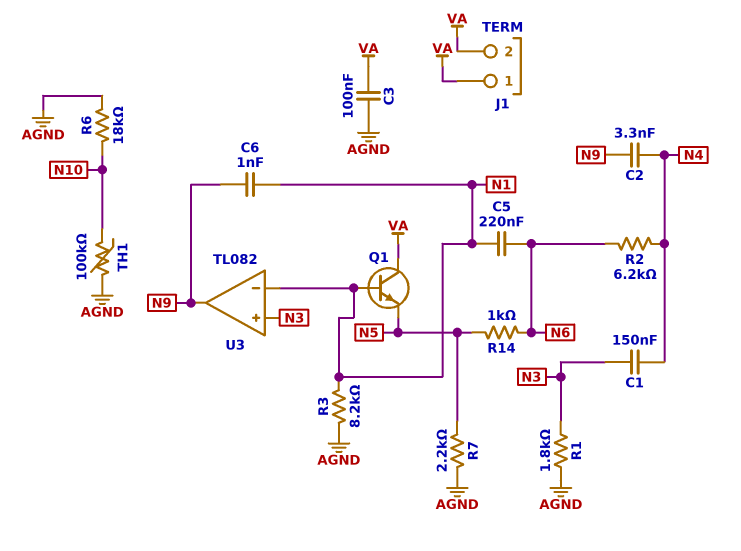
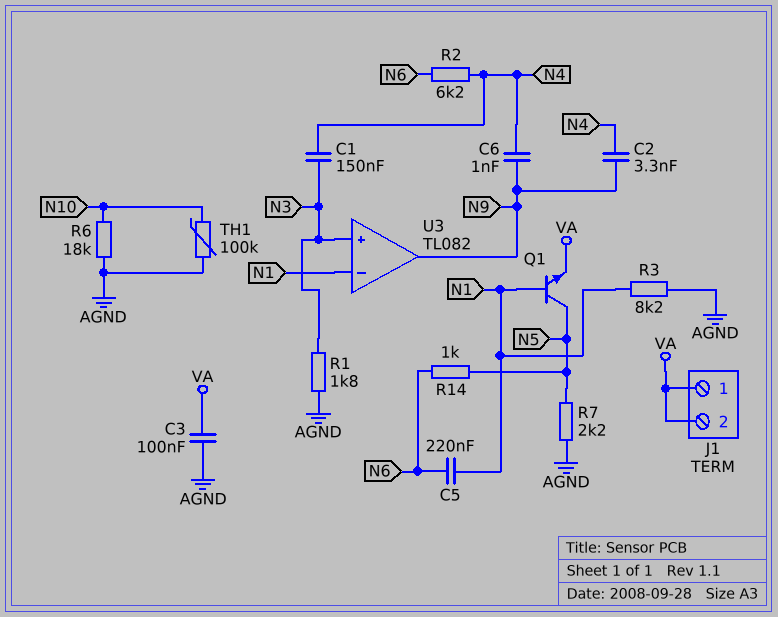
C6: 1nF (N1, N9) -> 1nF (N4, N9)
Q1: NPN (B N1, C VA, E N5) -> NPN (B N1, C N5, E VA)

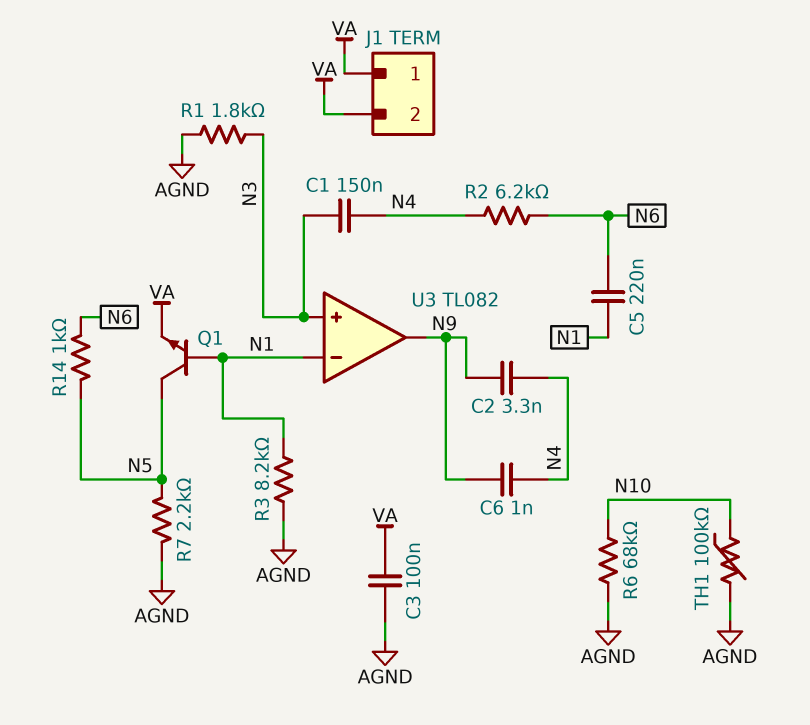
R6: 18k (AGND, N10) -> 68k (AGND, N10)

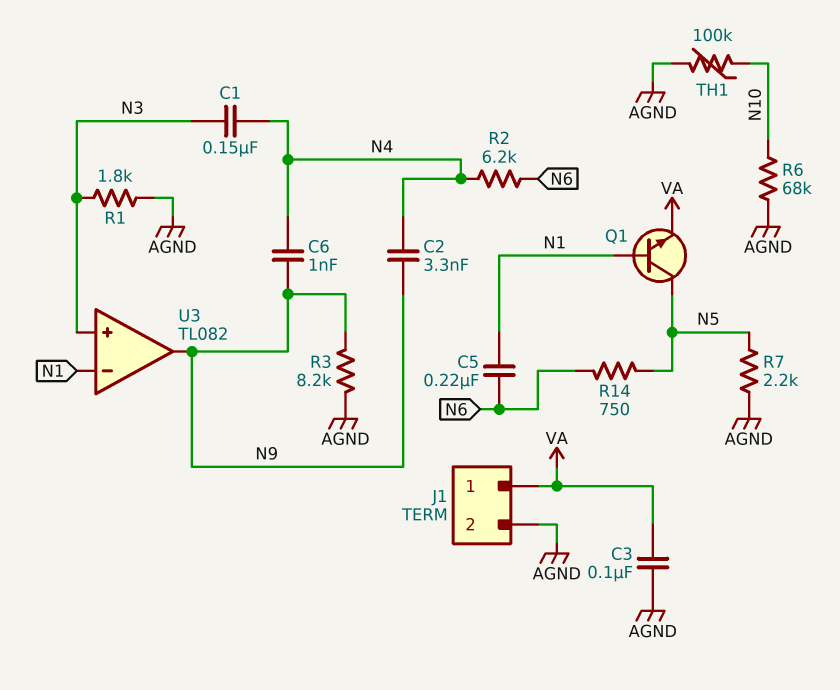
J1 pin 2: VA -> AGND
R3: 8.2k (AGND, N1) -> 8.2k (AGND, N9)
R14: 1k (N5, N6) -> 750 (N5, N6)

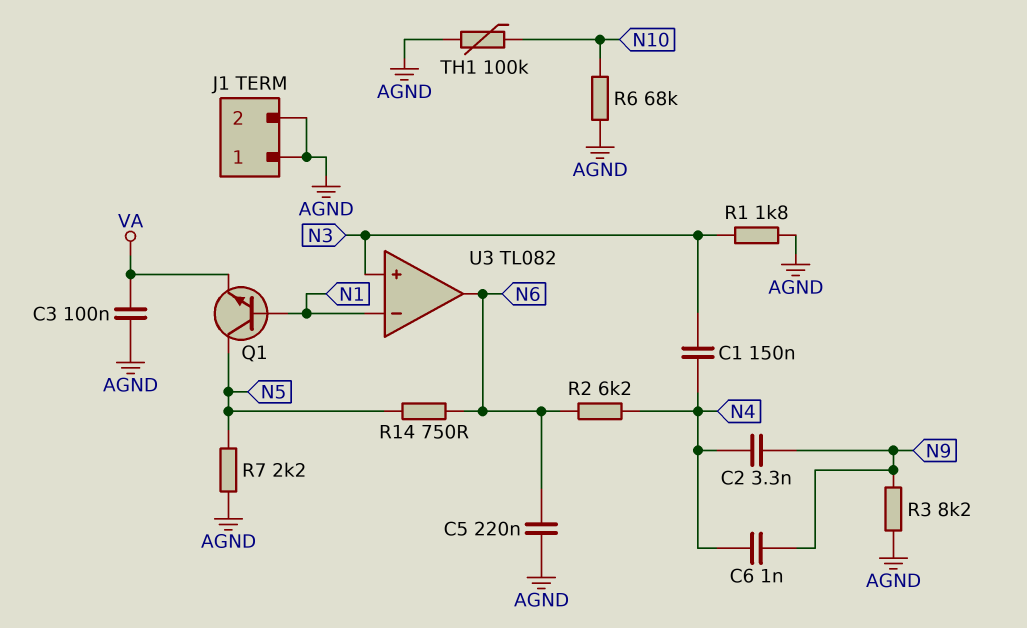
C5: 220nF (N1, N6) -> 220nF (AGND, N6)
J1 pin 1: VA -> AGND
U3 pin out: N9 -> N6

